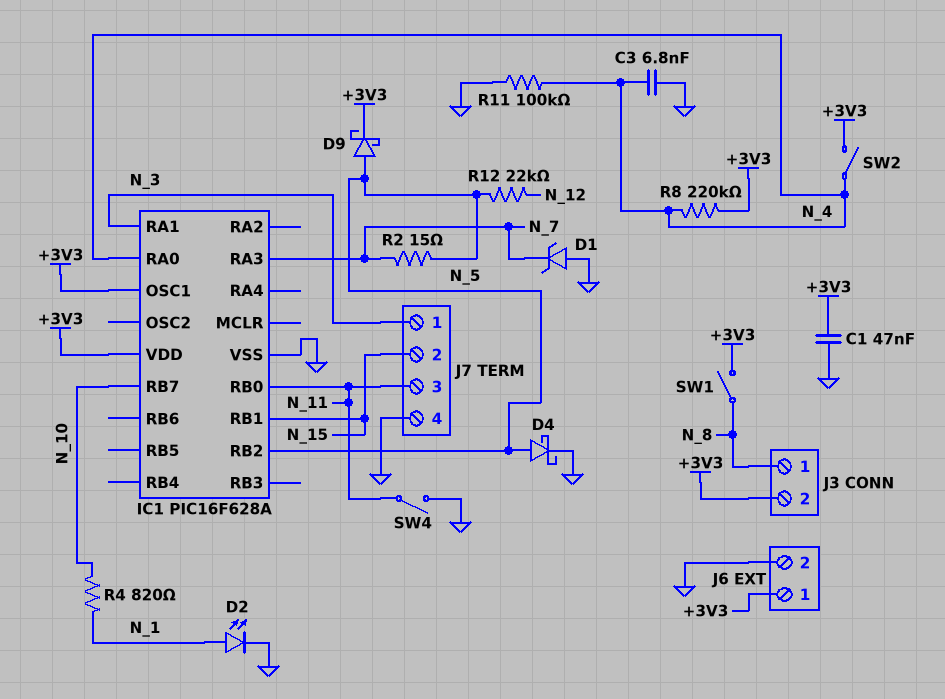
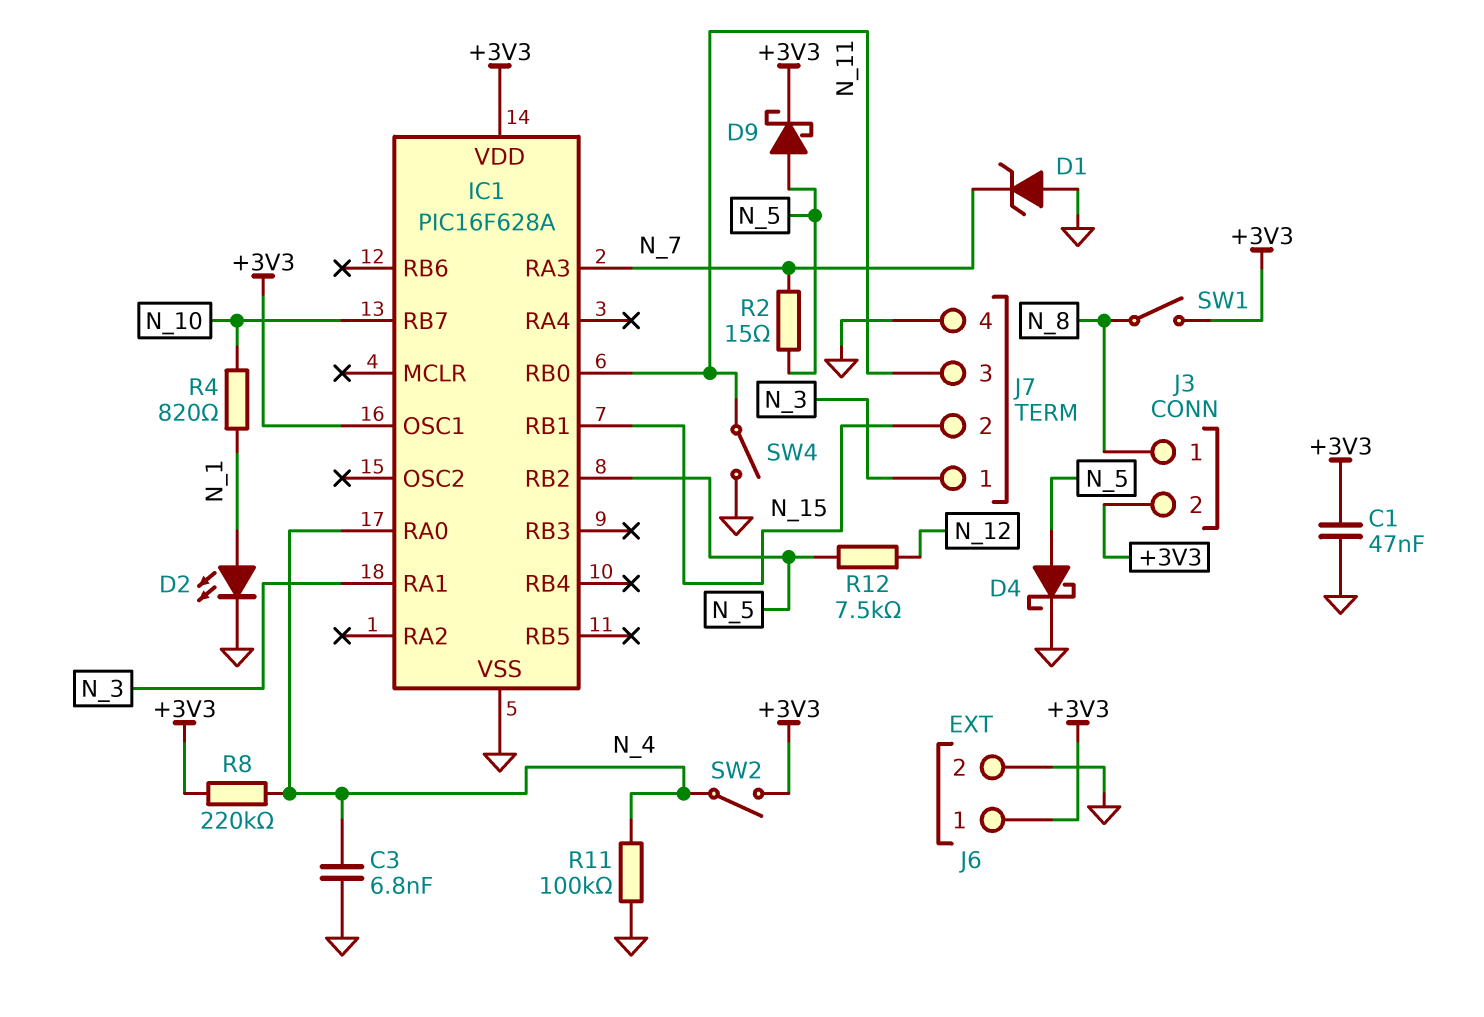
R12: 22k (N_5, N_12) -> 7.5k (N_5, N_12)

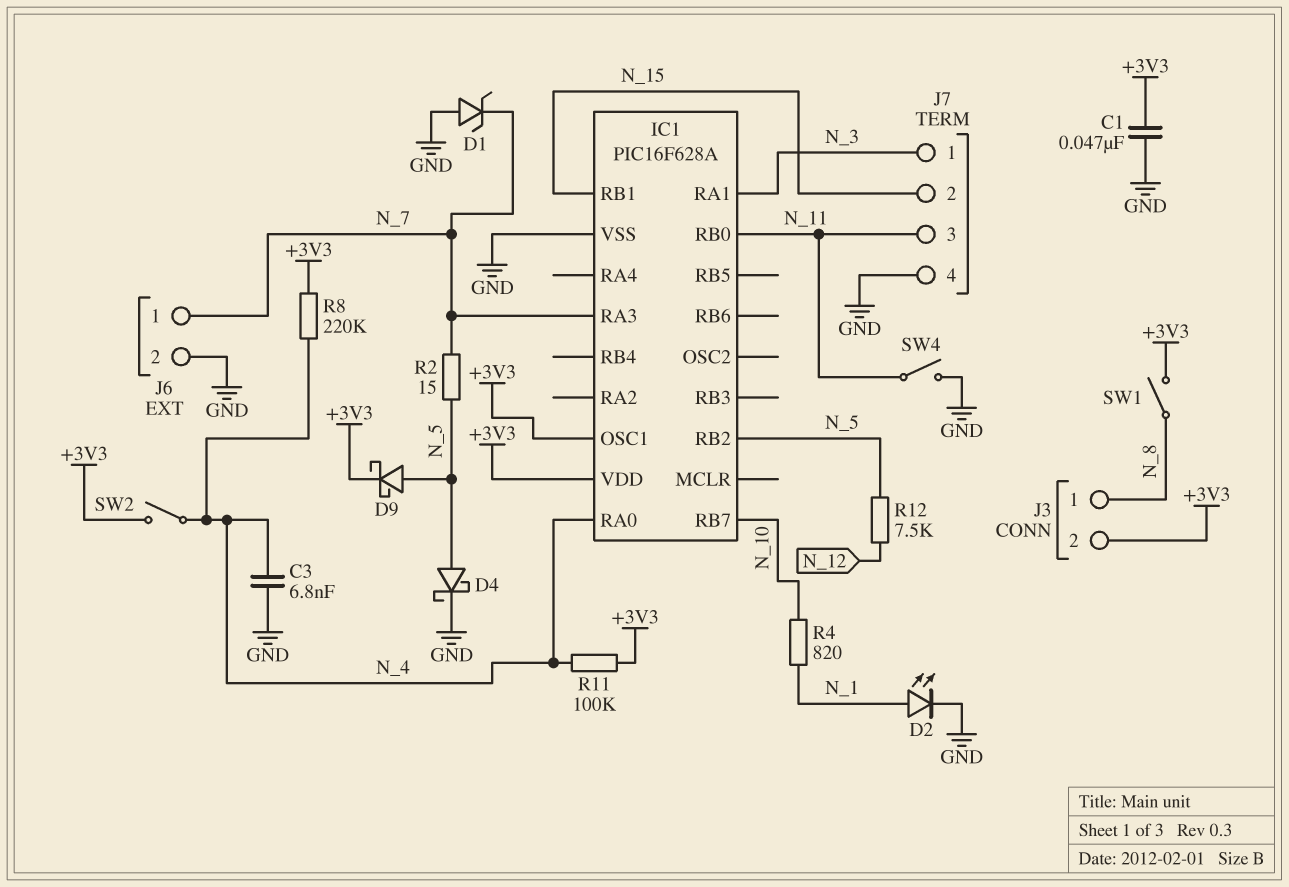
J6 pin 1: +3V3 -> N_7
R11: 100k (GND, N_4) -> 100k (+3V3, N_4)

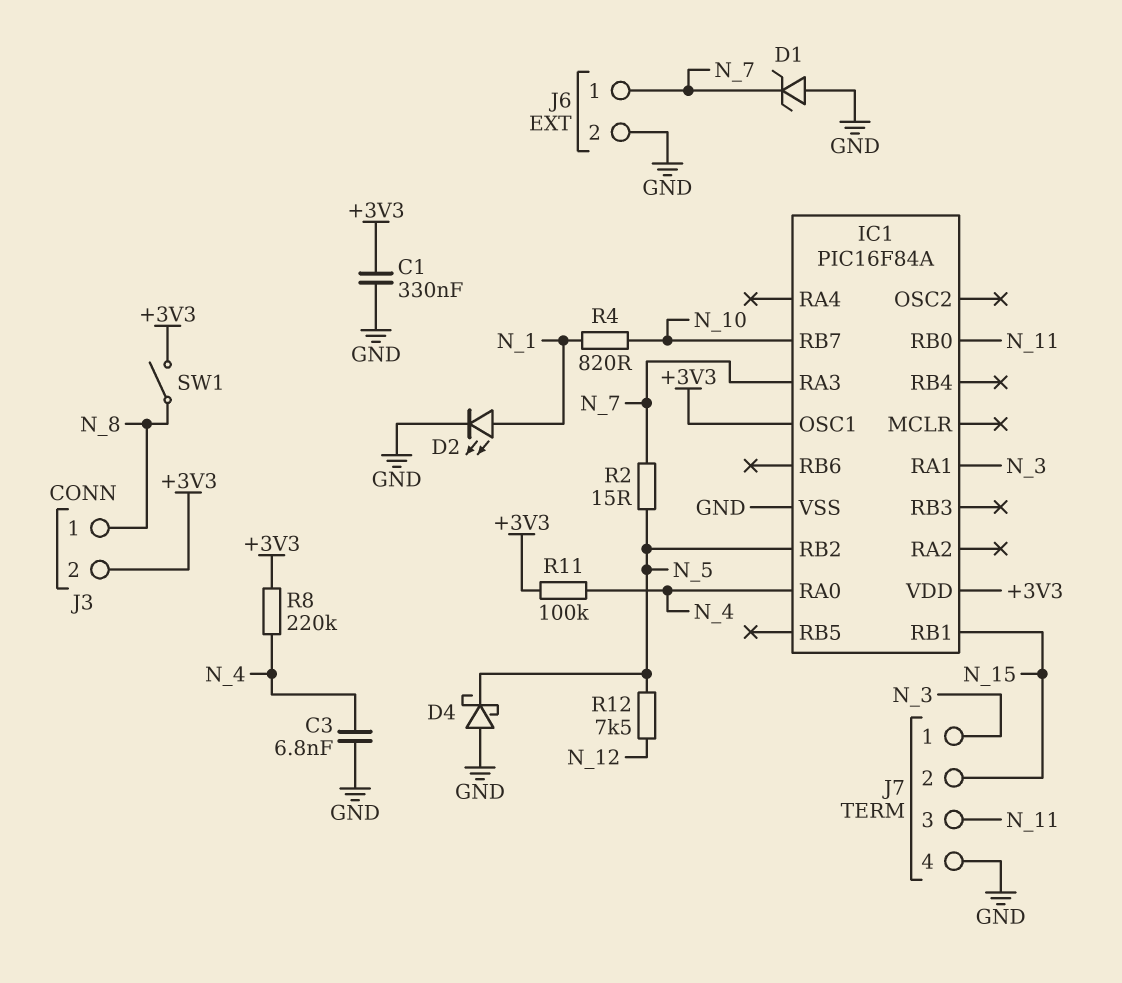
C1: 47nF (+3V3, GND) -> 330nF (+3V3, GND)
D4: schottky (A N_5, K GND) -> schottky (A GND, K N_5)
D9: schottky (A N_5, K +3V3) -> none
IC1: PIC16F628A -> PIC16F84A
SW2: switch (+3V3, N_4) -> none
SW4: switch (GND, N_11) -> none

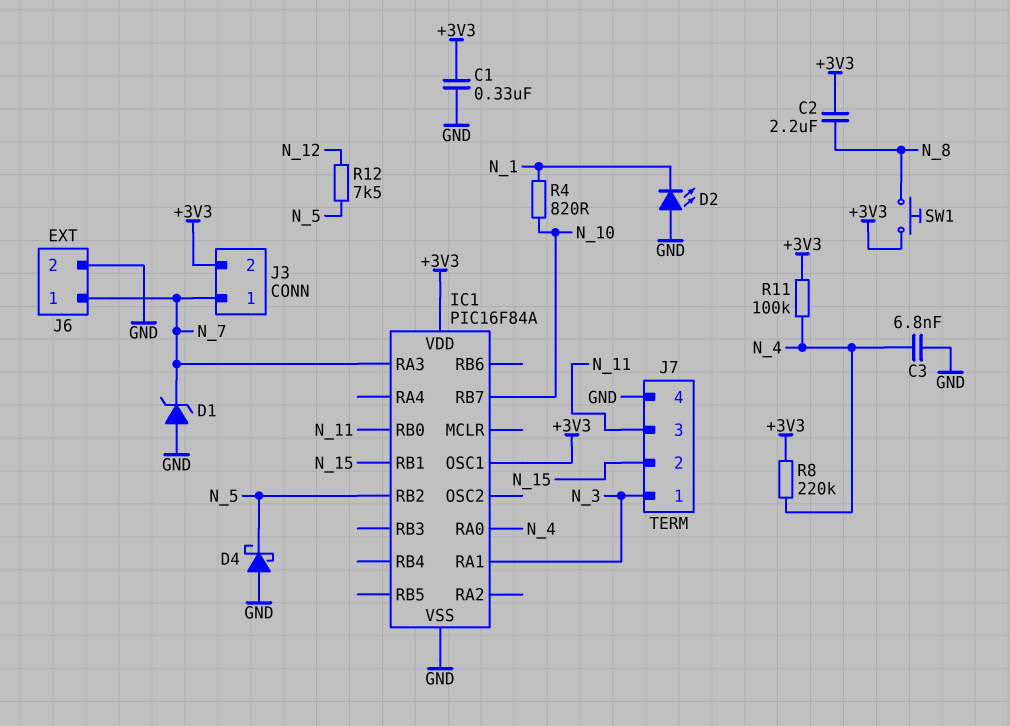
C2: none -> 2.2uF (+3V3, N_8)
D2: LED (A N_1, K GND) -> LED (A GND, K N_1)
J3 pin 1: N_8 -> N_7
R2: 15 (N_5, N_7) -> none
SW1: switch (+3V3, N_8) -> button (+3V3, N_8)

